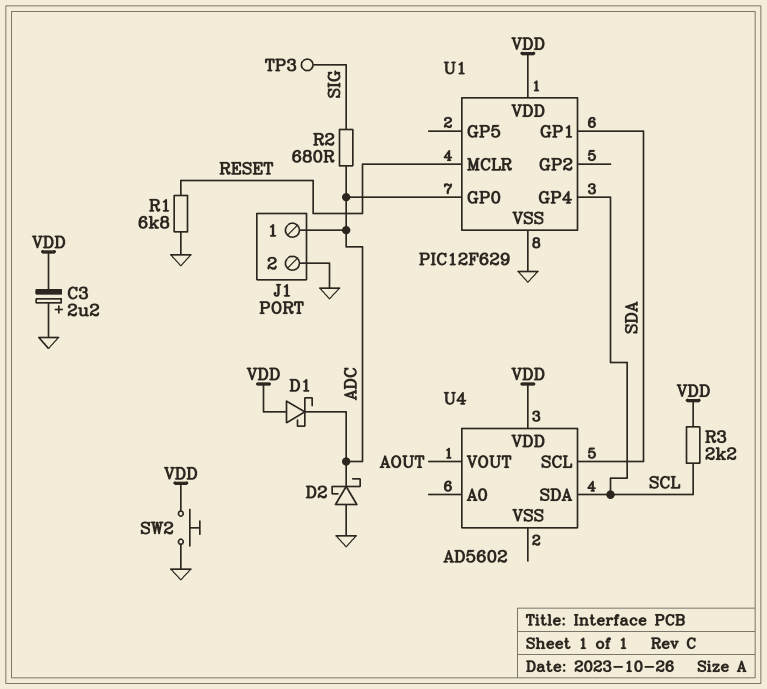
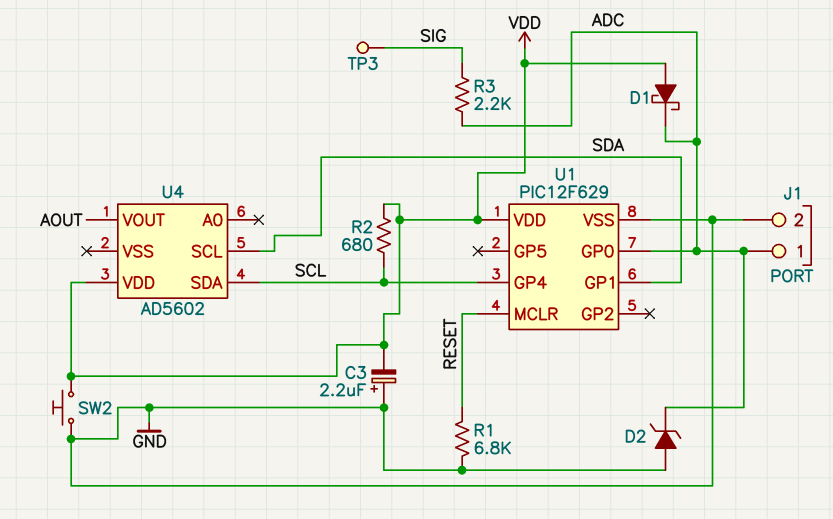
D2: schottky (A GND, K ADC) -> zener (A GND, K ADC)
R2: 680 (ADC, SIG) -> 680 (SCL, VDD)
R3: 2.2k (SCL, VDD) -> 2.2k (ADC, SIG)

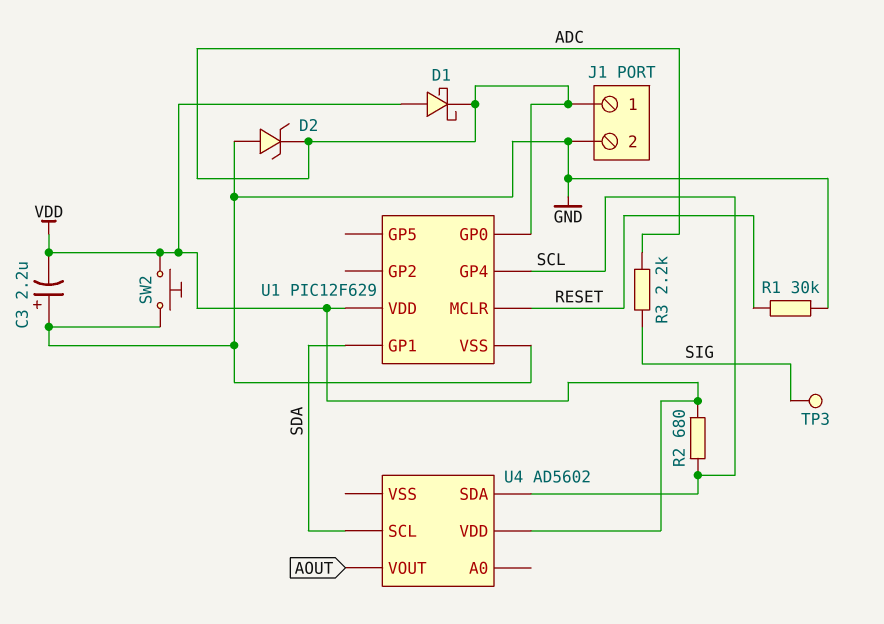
R1: 6.8k (GND, RESET) -> 30k (GND, RESET)

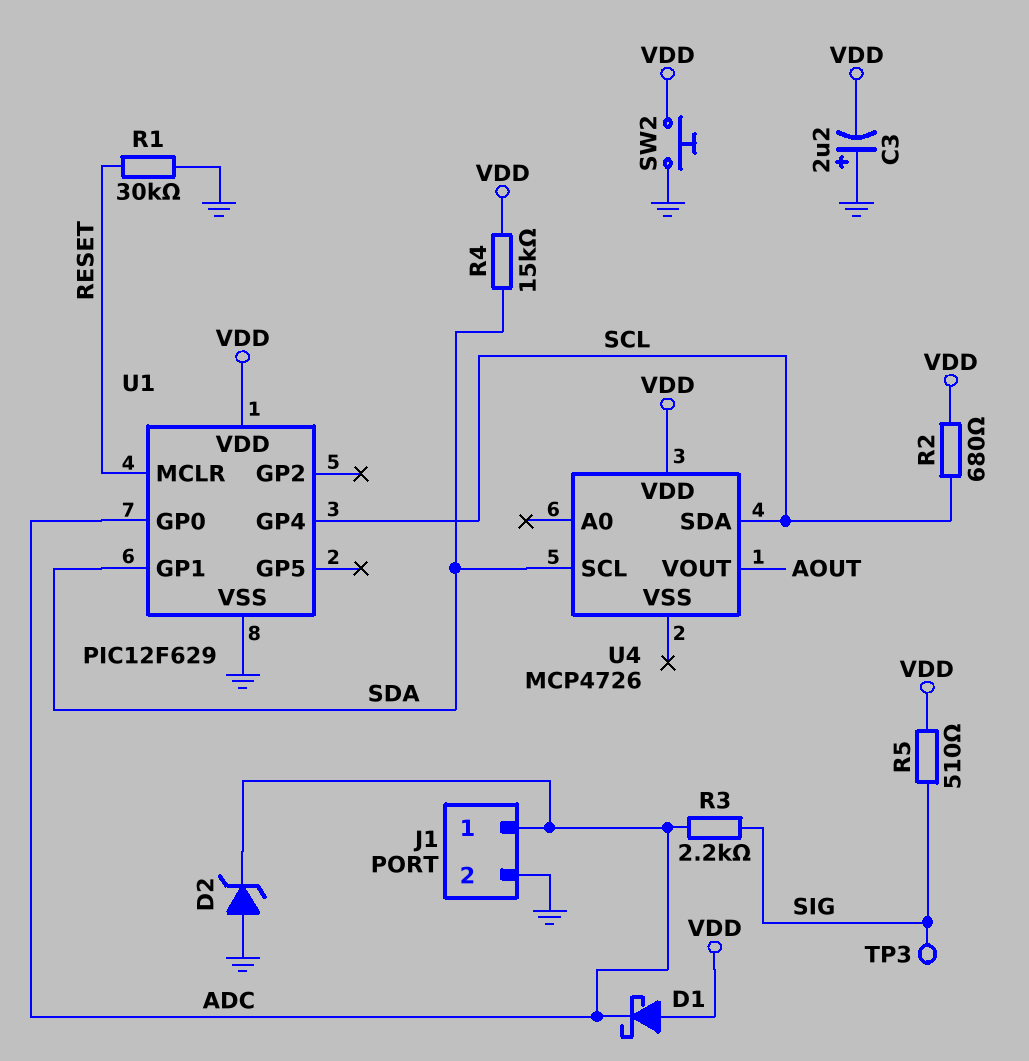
R4: none -> 15k (SDA, VDD)
R5: none -> 510 (SIG, VDD)
U4: AD5602 -> MCP4726

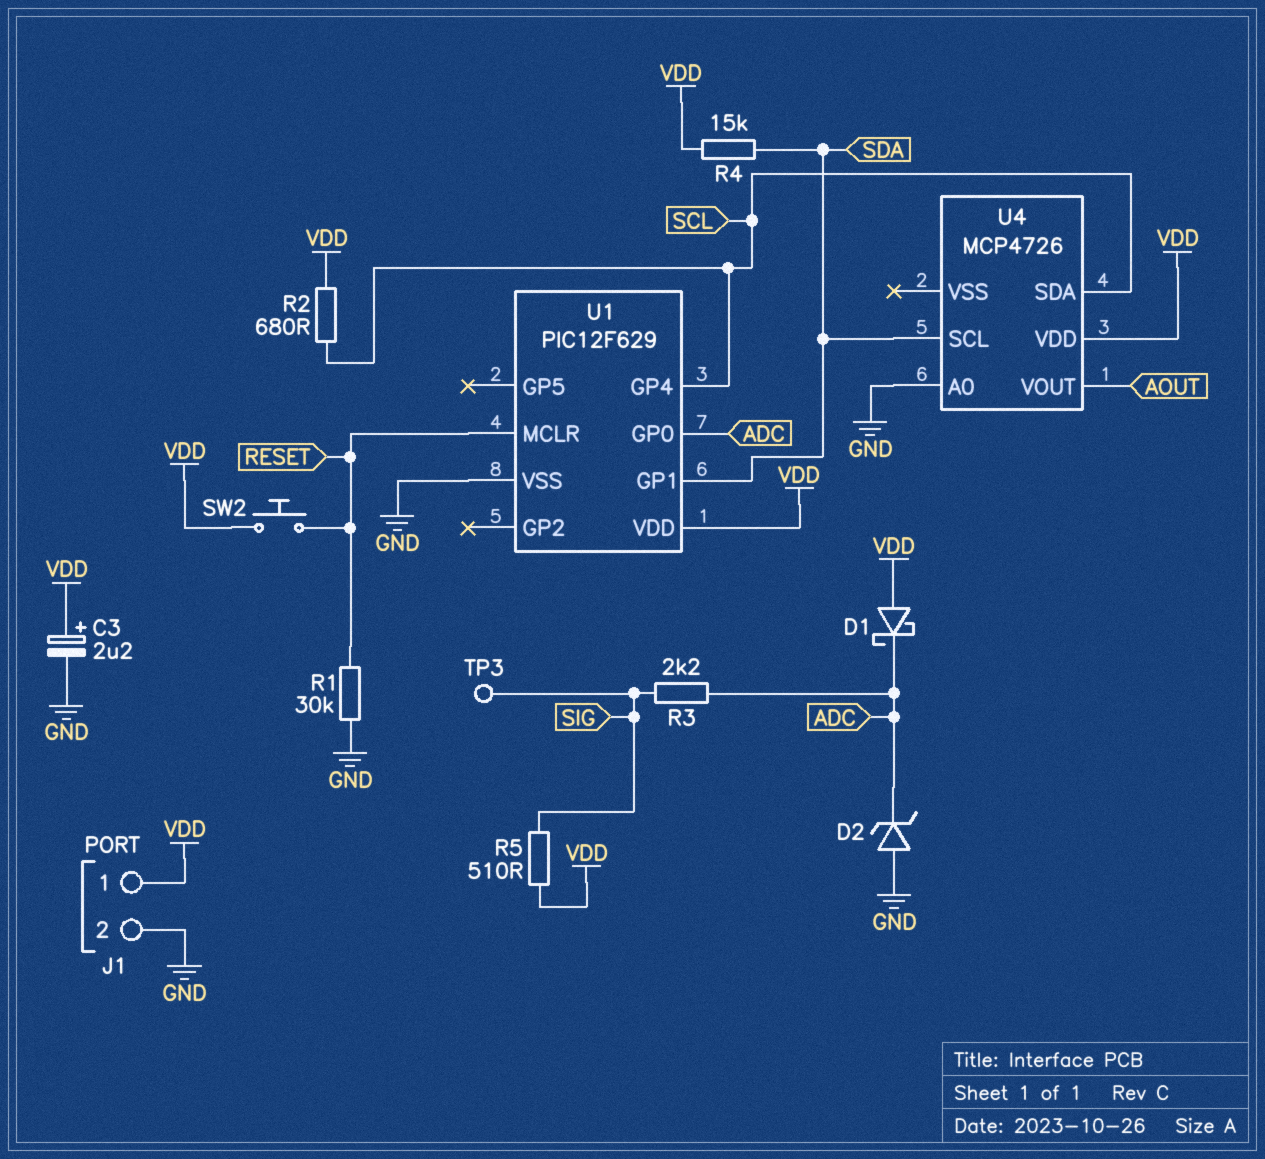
C3: 2.2uF (plus GND, minus VDD) -> 2.2uF (plus VDD, minus GND)
J1 pin 1: ADC -> VDD
SW2: button (GND, VDD) -> button (RESET, VDD)
U4 pin A0: none -> GND

